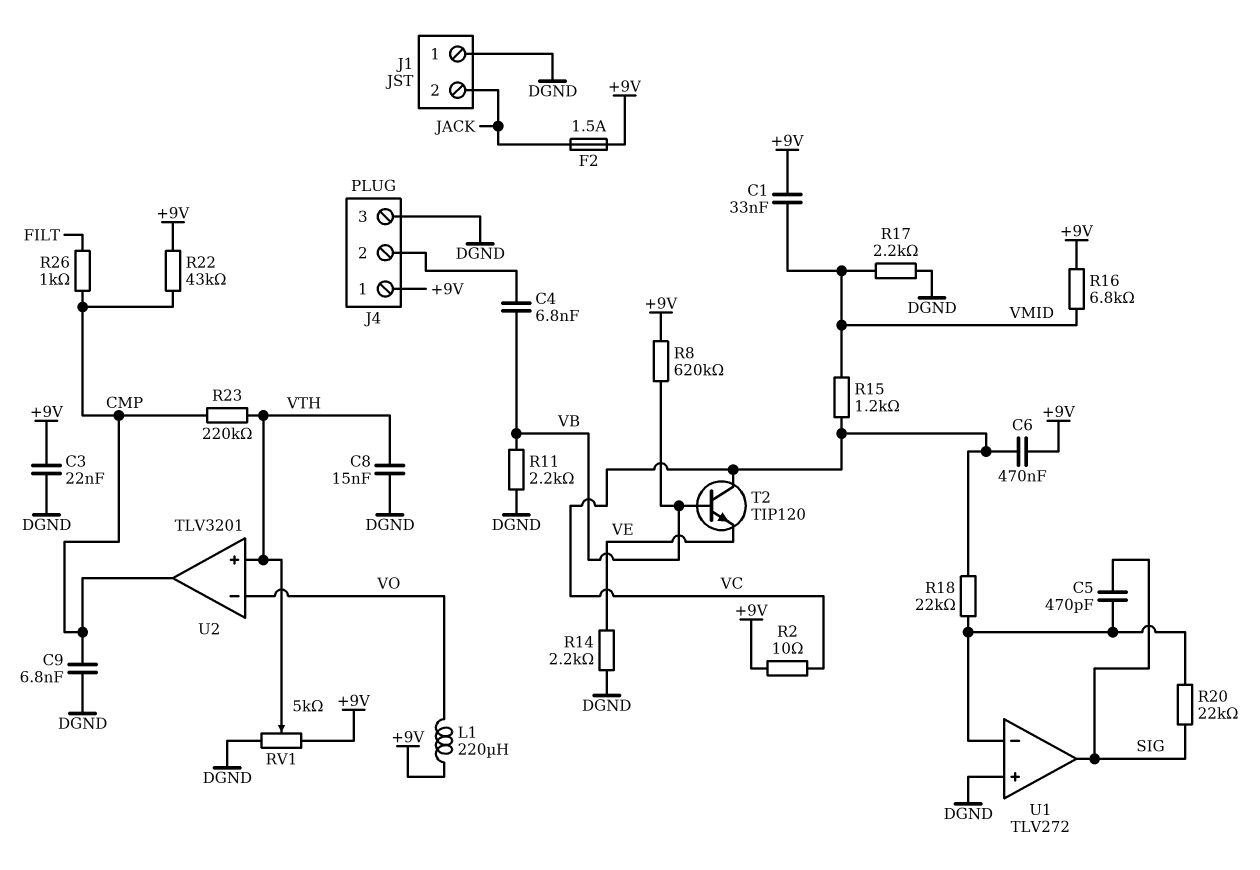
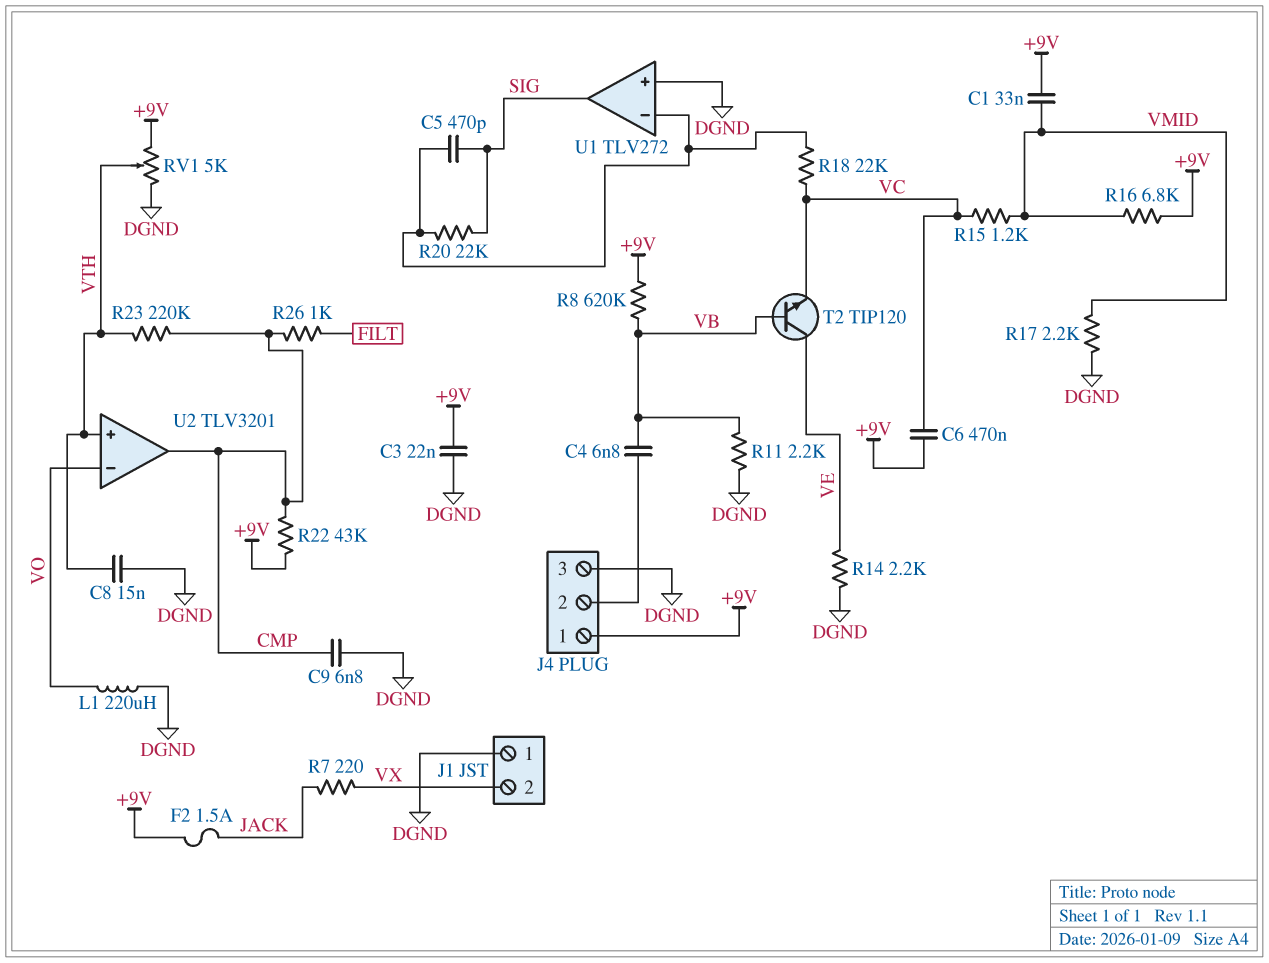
J1 pin 2: JACK -> VX
L1: 220uH (+9V, VO) -> 220uH (DGND, VO)
R2: 10 (+9V, VC) -> none
R7: none -> 220 (JACK, VX)
T2: NPN TIP120 (B VB, C VC, E VE) -> NPN TIP120 (B VB, C VE, E VC)

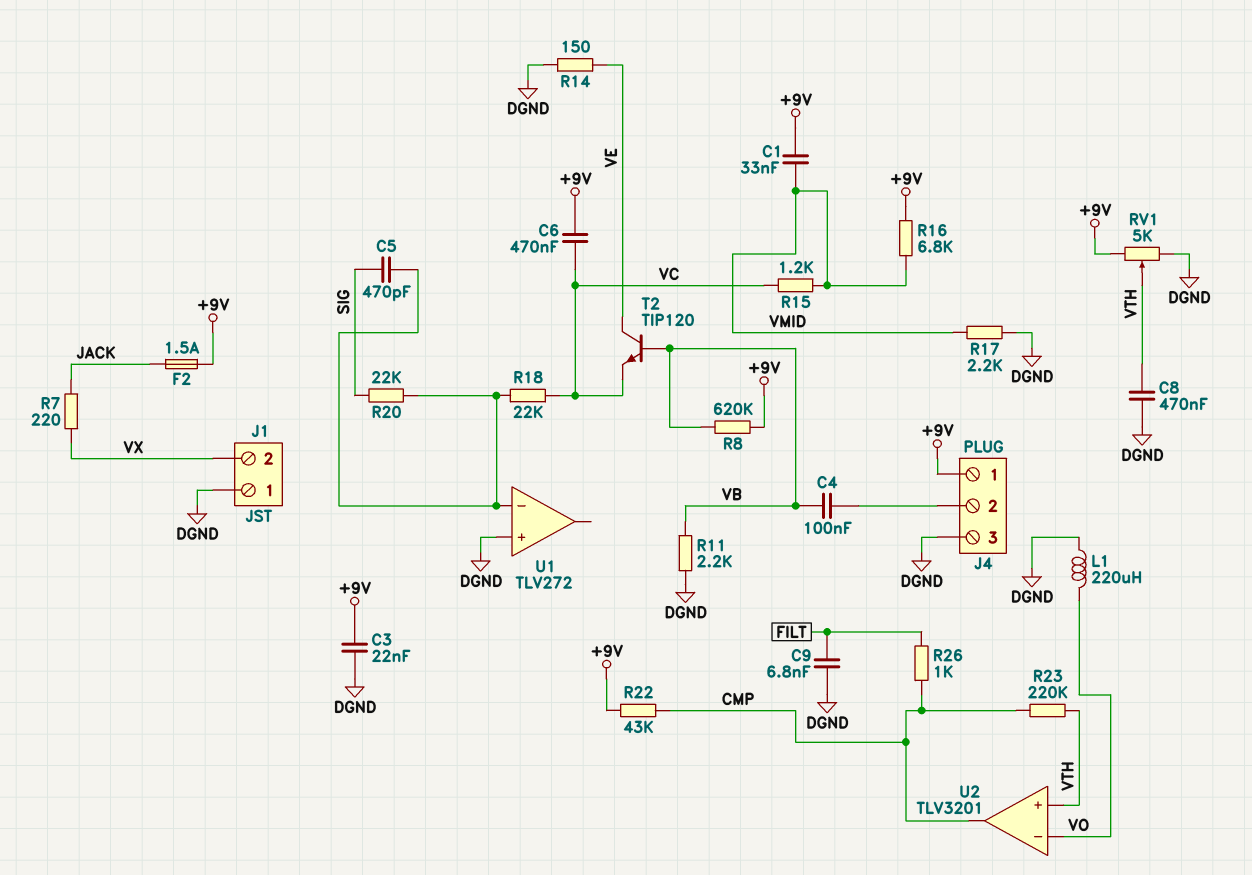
C4: 6.8nF (J4/2, VB) -> 100nF (J4/2, VB)
C8: 15nF (DGND, VTH) -> 470nF (DGND, VTH)
C9: 6.8nF (CMP, DGND) -> 6.8nF (DGND, FILT)
R14: 2.2k (DGND, VE) -> 150 (DGND, VE)
U1 pin out: SIG -> none

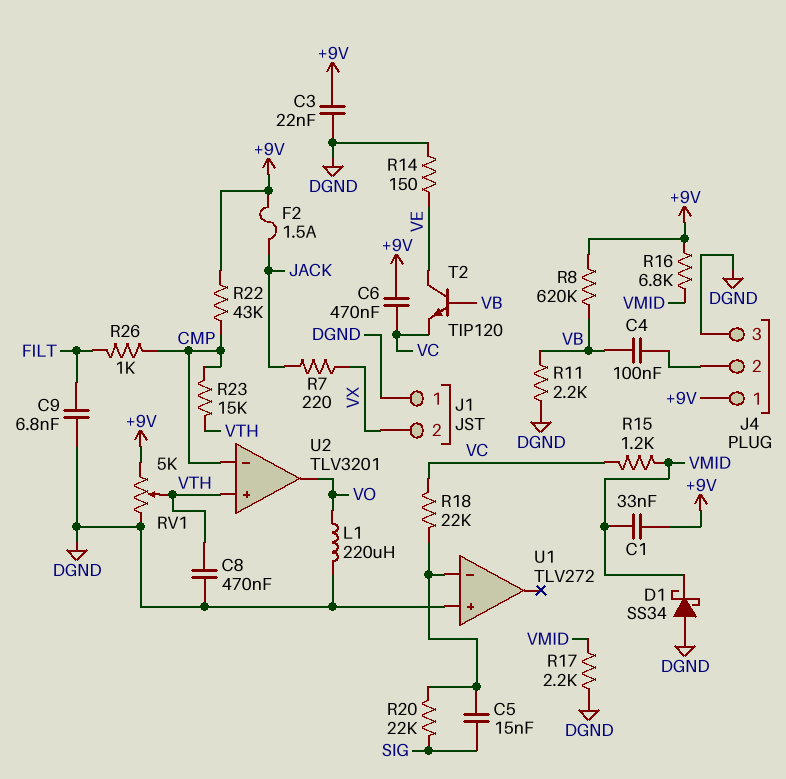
C5: 470pF (SIG, U1/in-) -> 15nF (SIG, U1/in-)
D1: none -> schottky SS34 (A DGND, K VMID)
R23: 220k (CMP, VTH) -> 15k (CMP, VTH)
U2 pin in-: VO -> CMP
U2 pin out: CMP -> VO

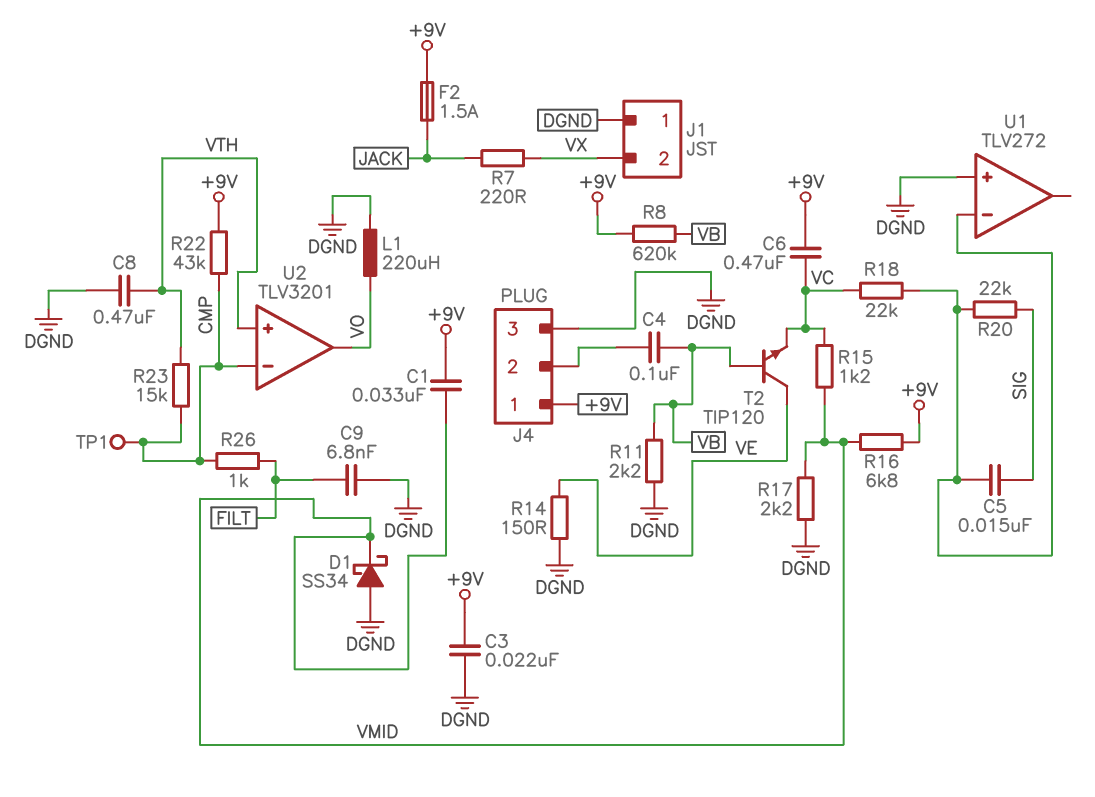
RV1: 5k (+9V, DGND, wiper VTH) -> none
TP1: none -> test point (CMP)

